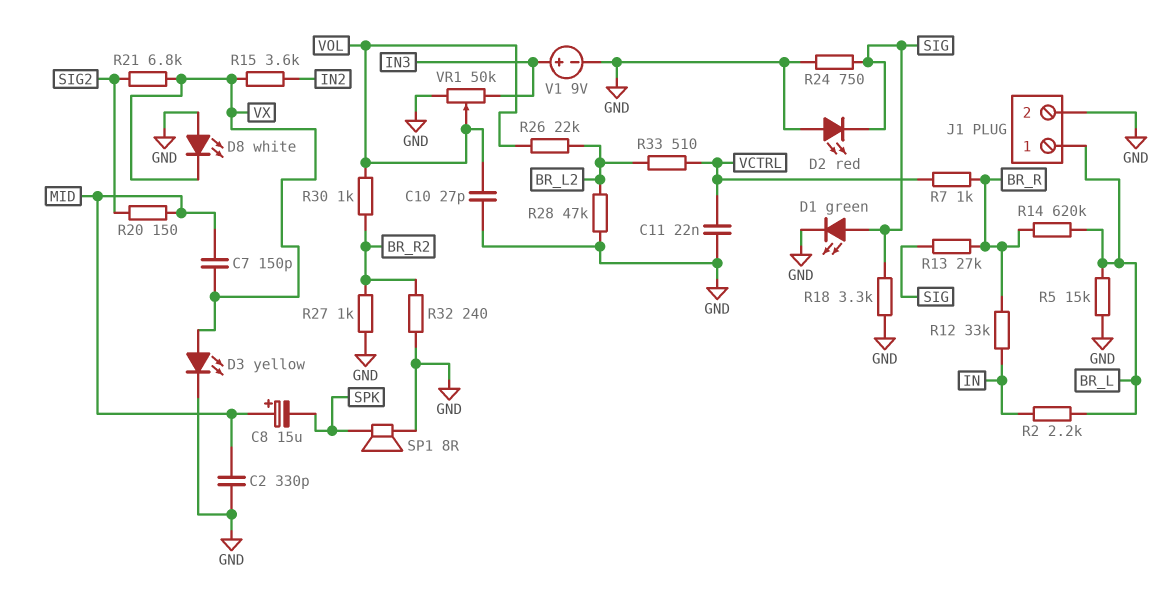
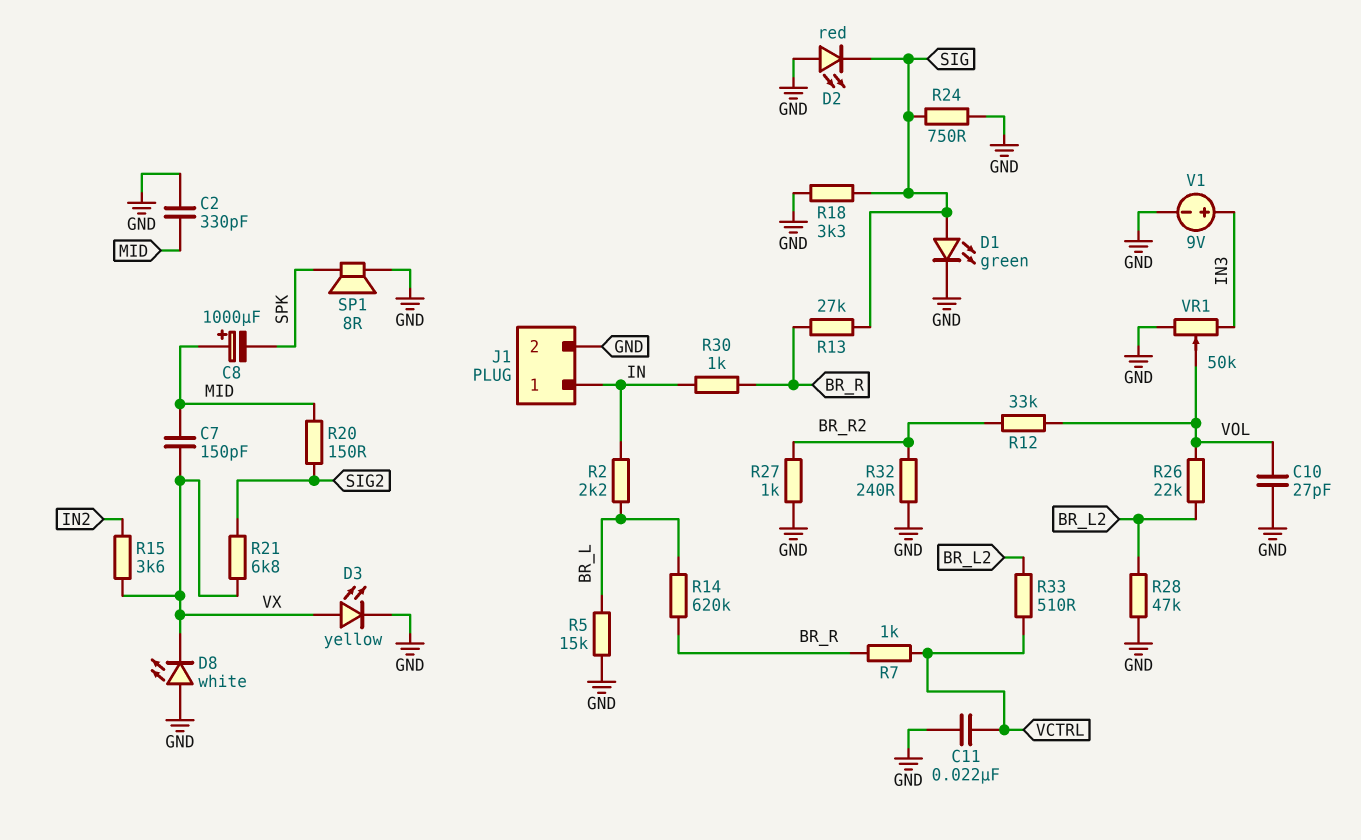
C8: 15uF (plus MID, minus SPK) -> 1000uF (plus MID, minus SPK)
J1 pin 1: BR_L -> IN
R12: 33k (BR_R, IN) -> 33k (BR_R2, VOL)
R30: 1k (BR_R2, VOL) -> 1k (BR_R, IN)

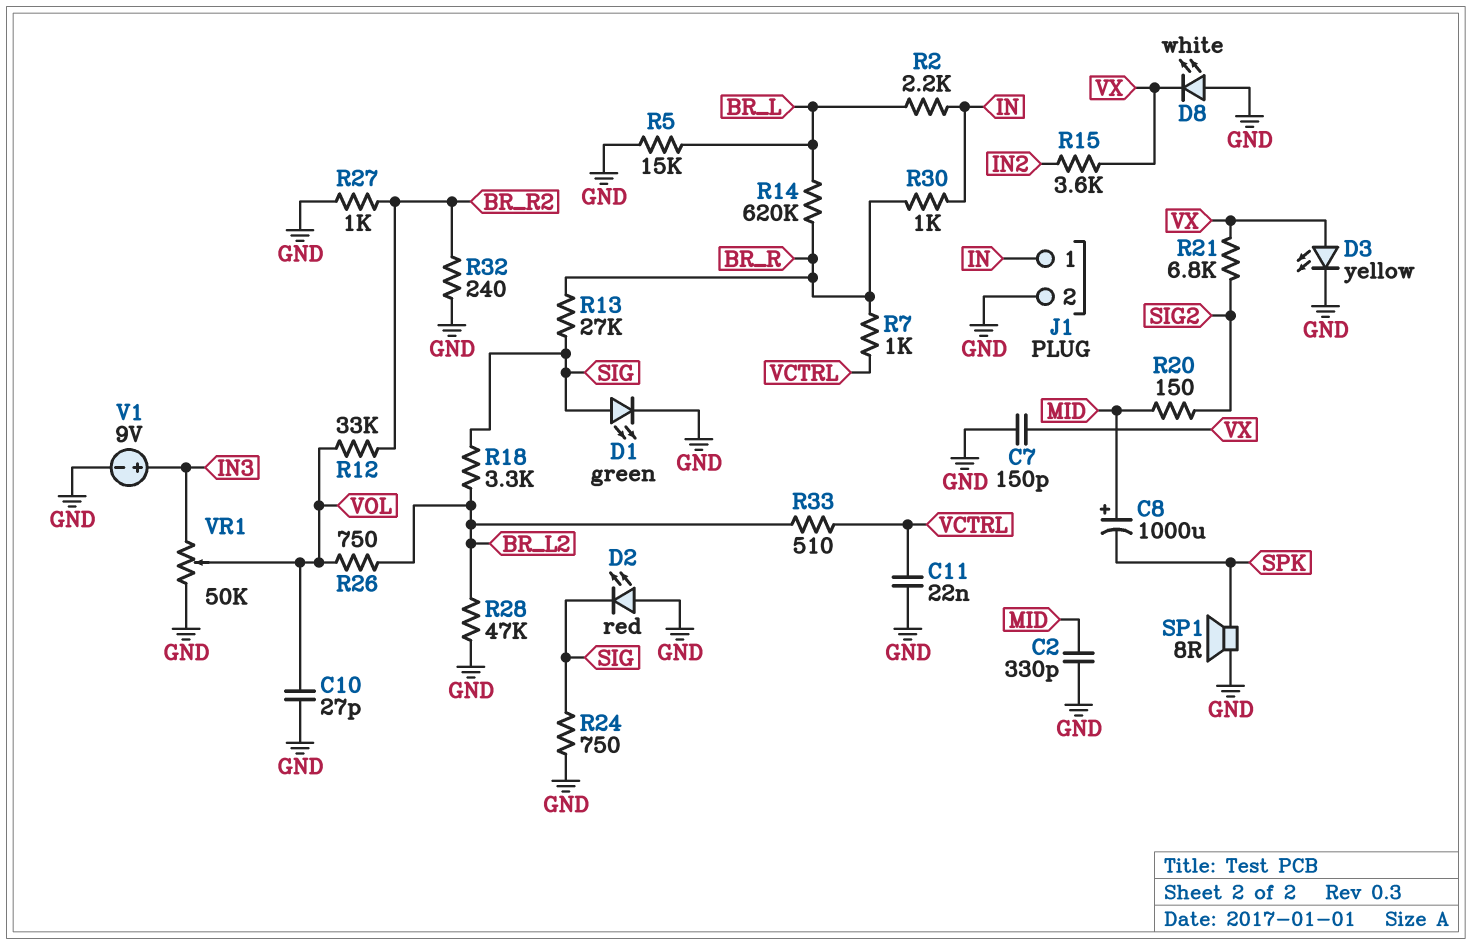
C7: 150pF (MID, VX) -> 150pF (GND, VX)
R18: 3.3k (GND, SIG) -> 3.3k (BR_L2, SIG)
R26: 22k (BR_L2, VOL) -> 750 (BR_L2, VOL)

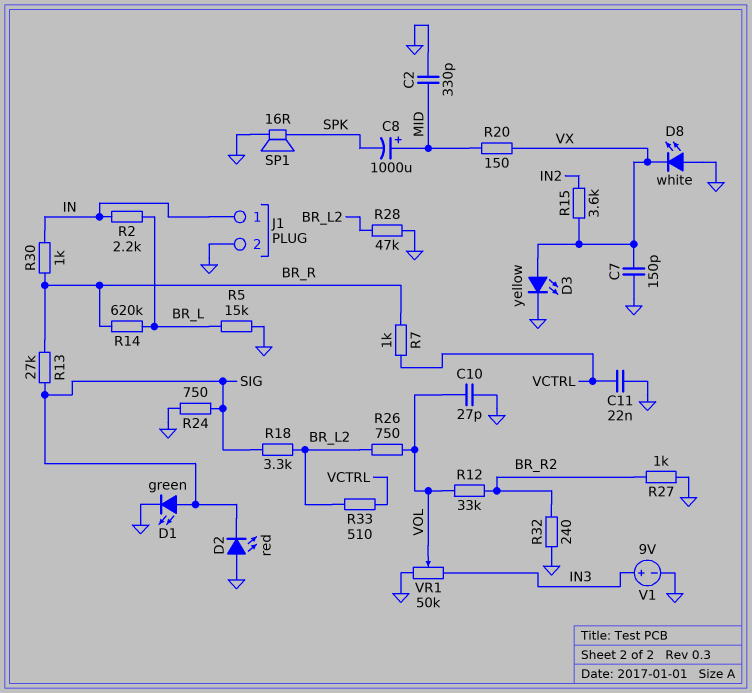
R20: 150 (MID, SIG2) -> 150 (MID, VX)
R21: 6.8k (SIG2, VX) -> none
SP1: speaker 8R (GND, SPK) -> speaker 16R (GND, SPK)

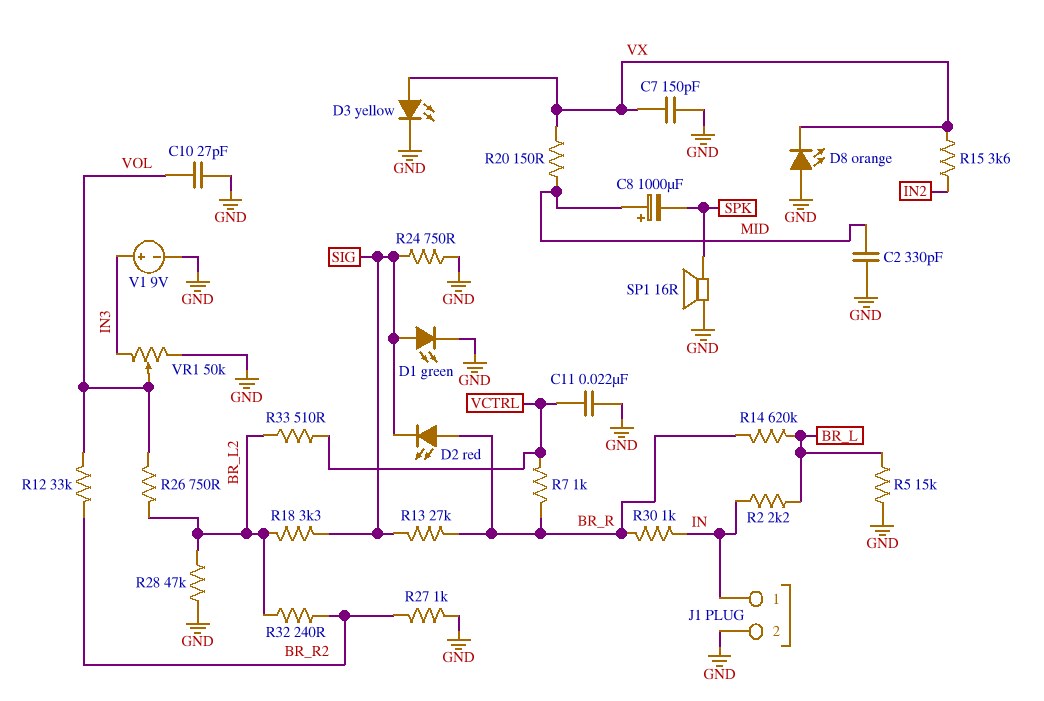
D2: LED red (A GND, K SIG) -> LED red (A BR_R, K SIG)
D8: LED white (A GND, K VX) -> LED orange (A GND, K VX)
R32: 240 (BR_R2, GND) -> 240 (BR_L2, BR_R2)

